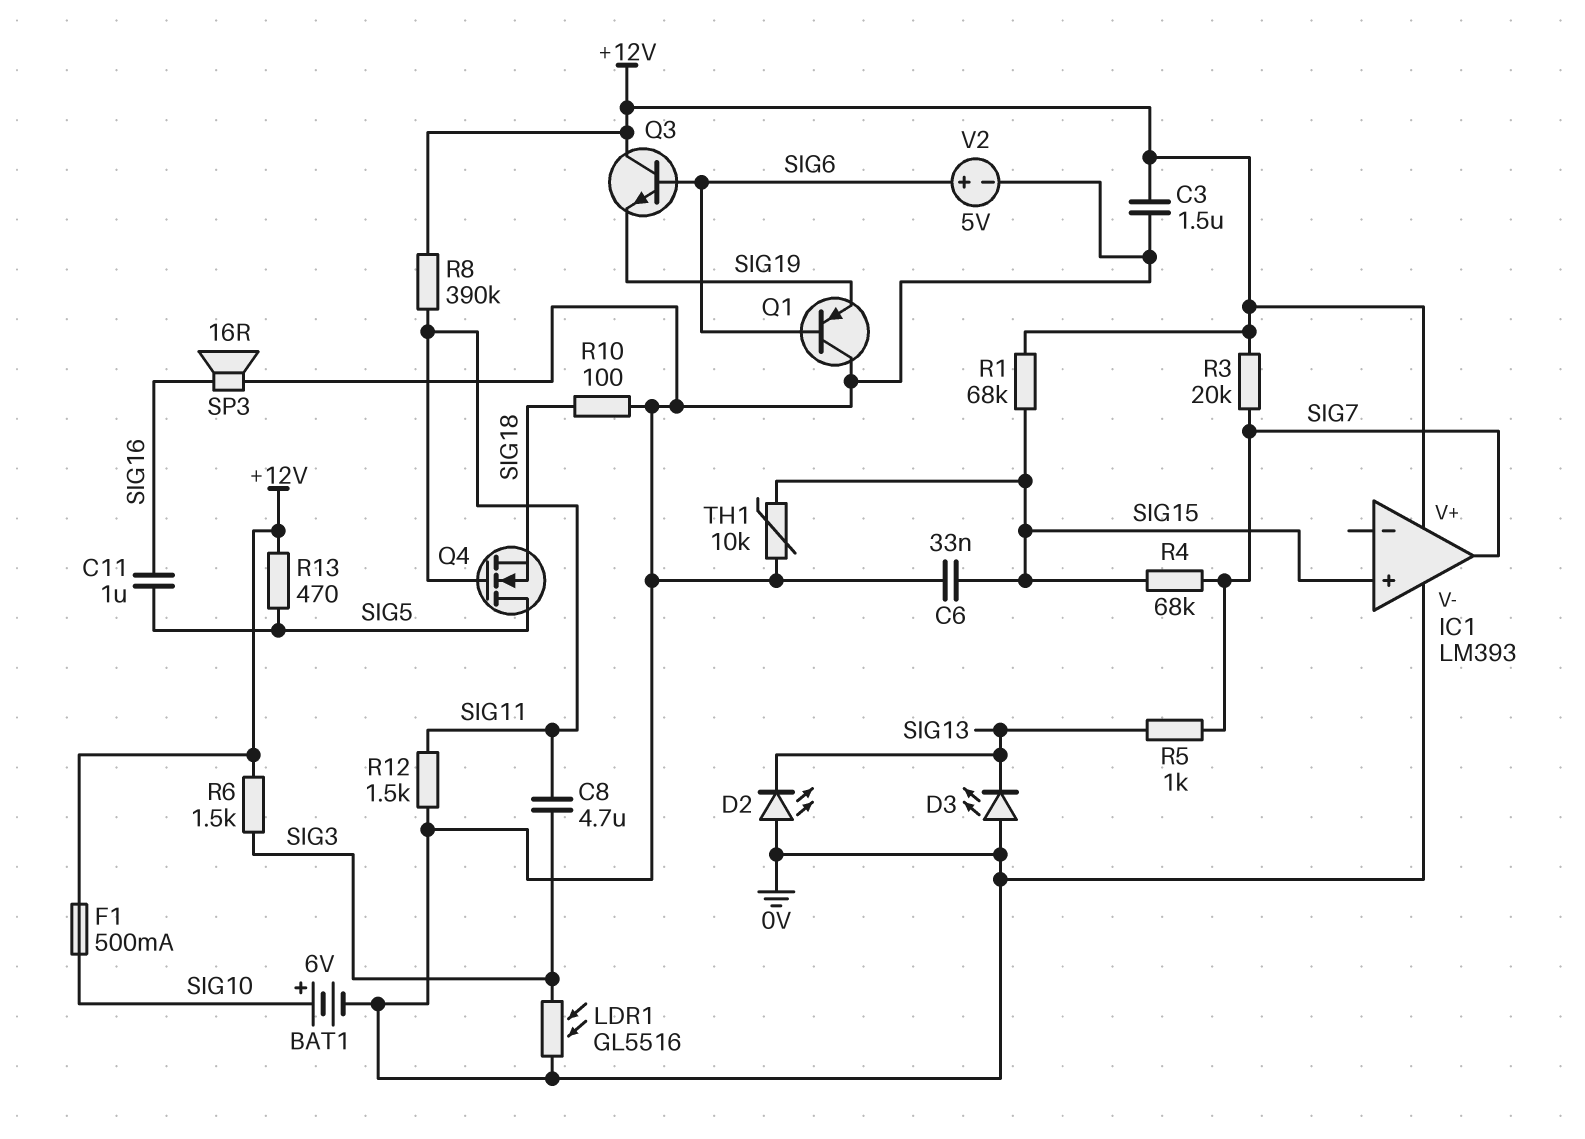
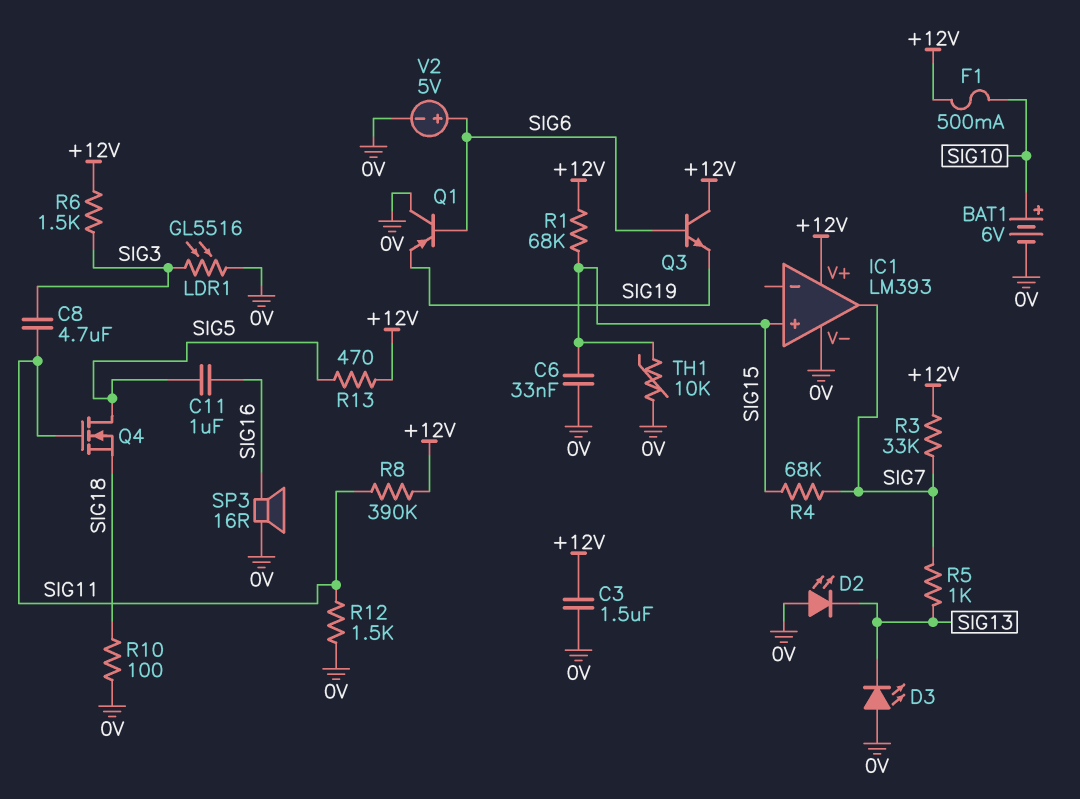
R3: 20k (+12V, SIG7) -> 33k (+12V, SIG7)

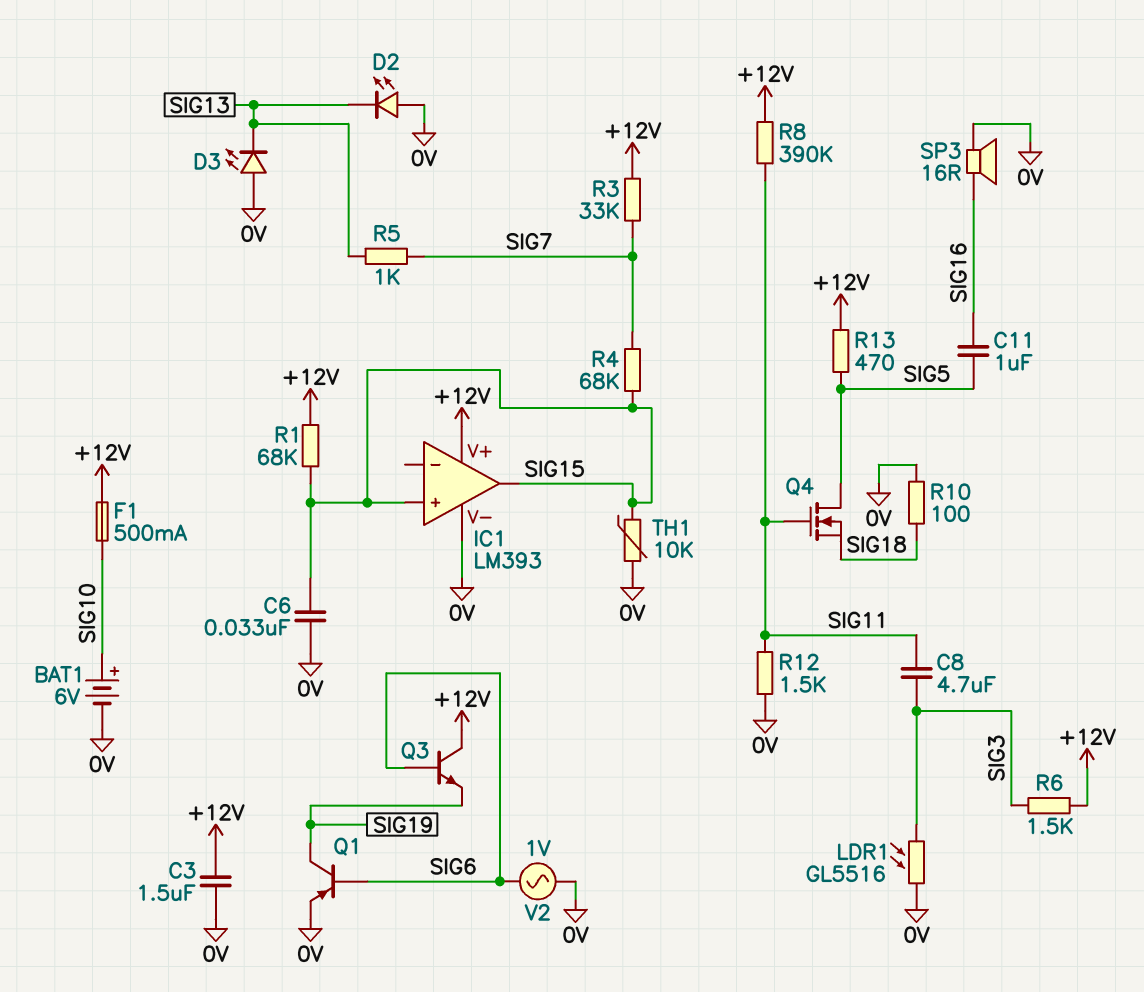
IC1 pin out: SIG7 -> SIG15
Q1: PNP (B SIG6, C 0V, E SIG19) -> PNP (B SIG6, C SIG19, E 0V)
V2: 5V (plus SIG6, minus 0V) -> AC 1V (0V, SIG6)

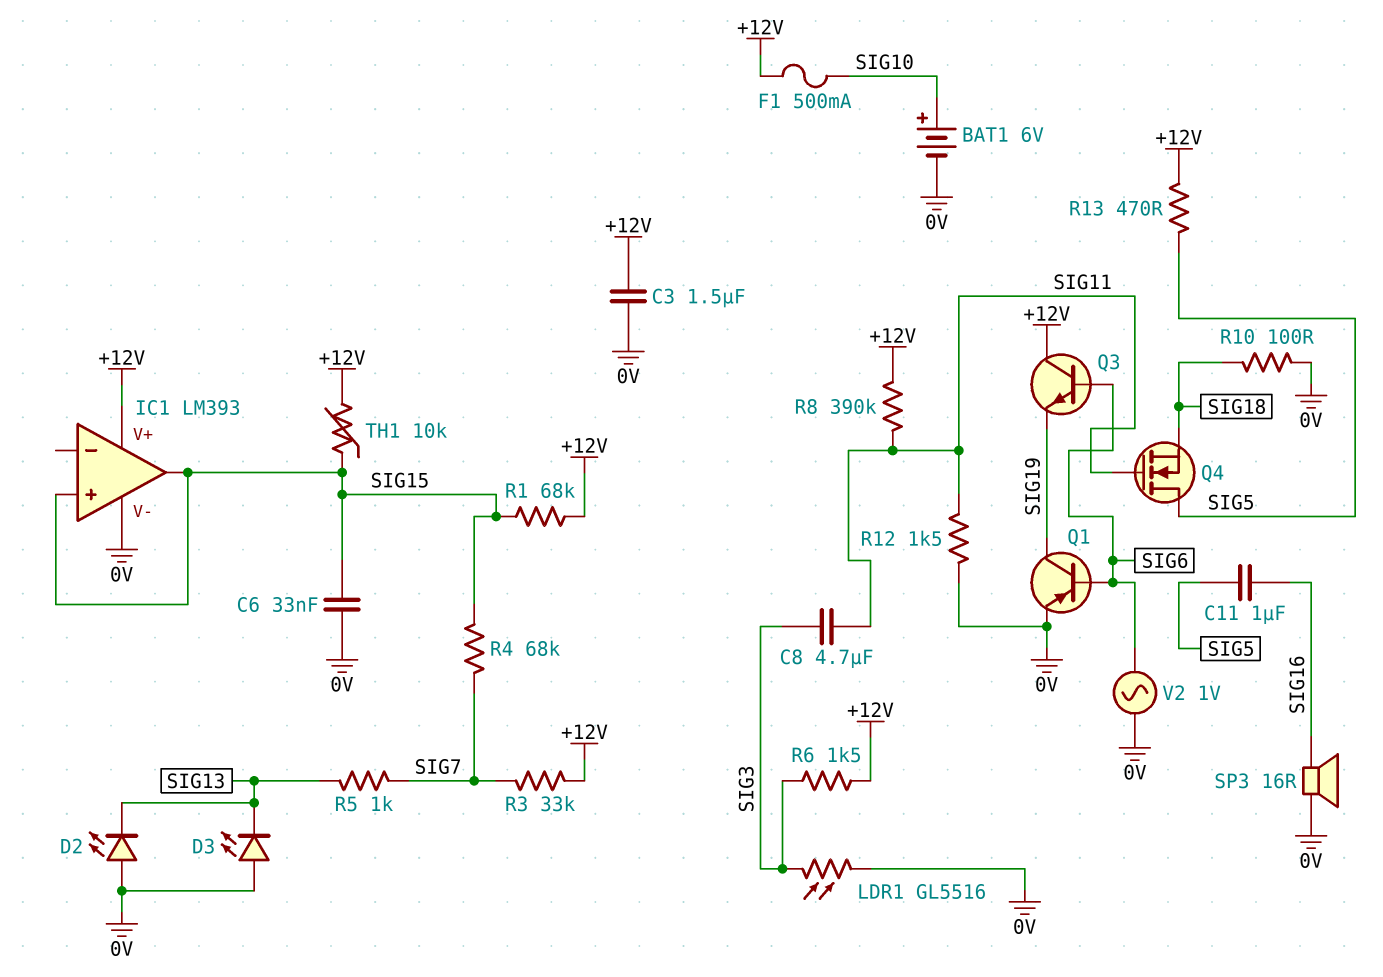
TH1: 10k (0V, SIG15) -> 10k (+12V, SIG15)

